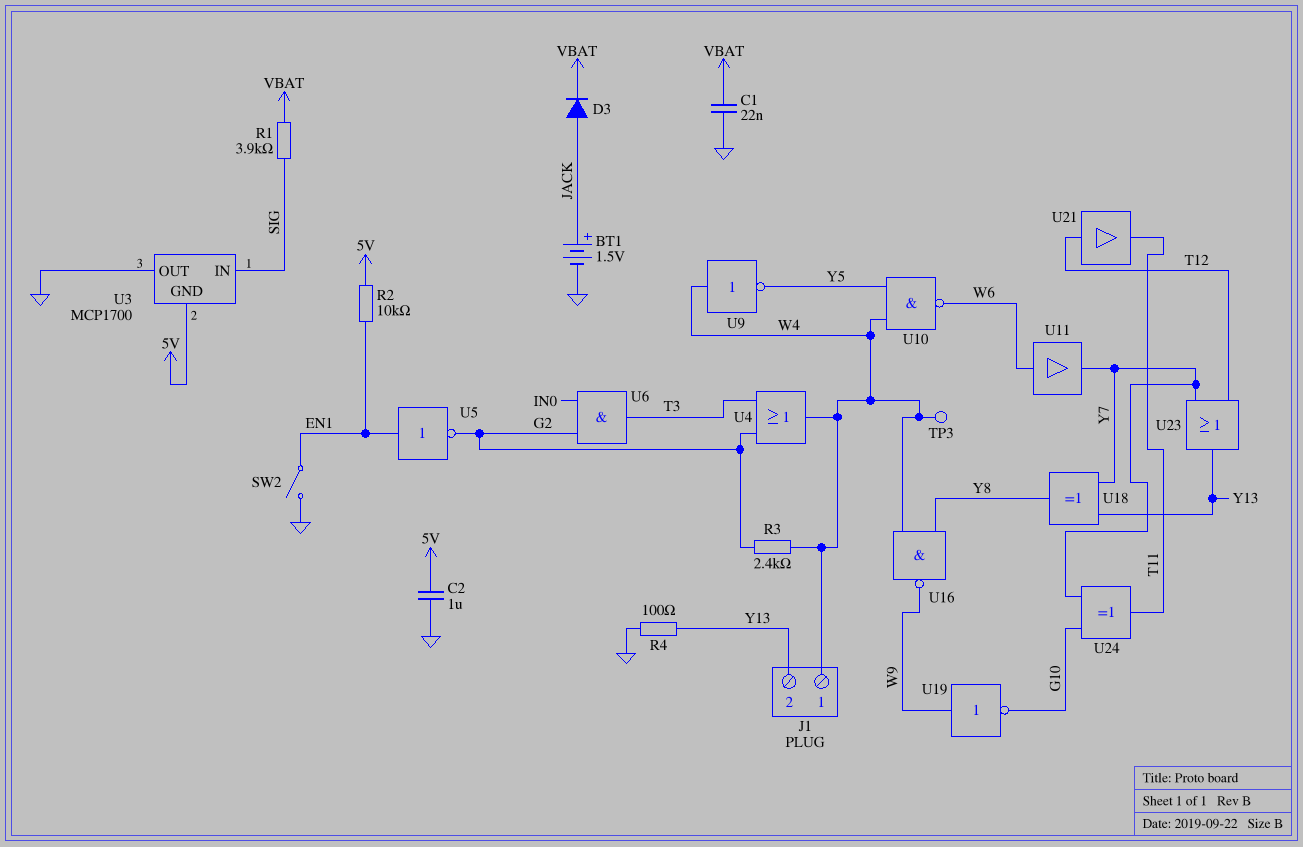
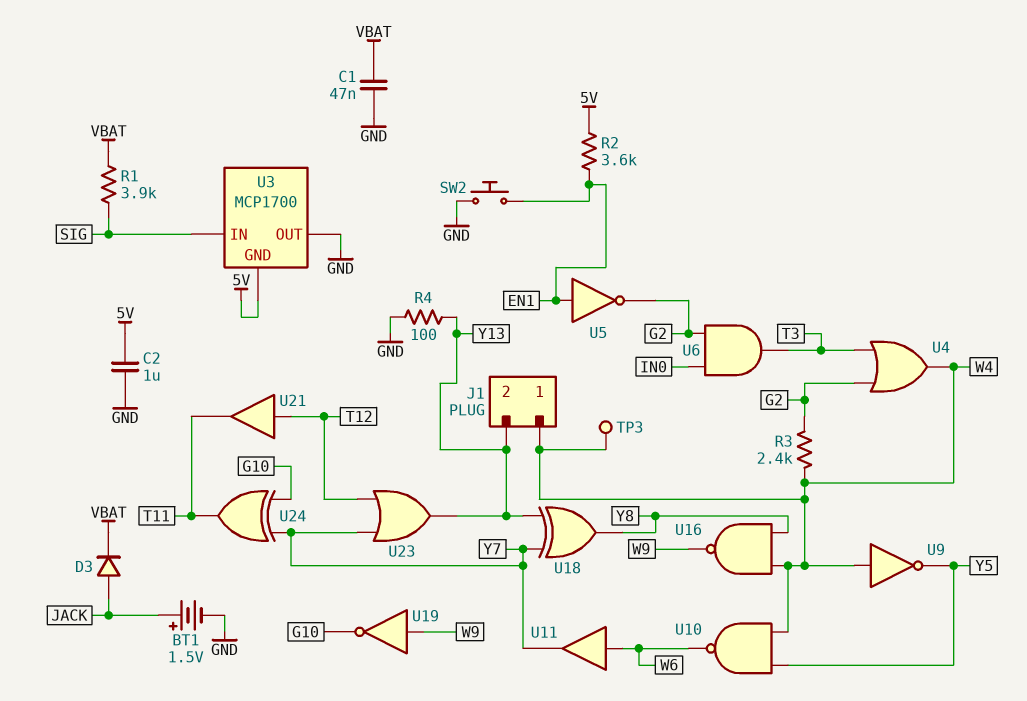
C1: 22nF (GND, VBAT) -> 47nF (GND, VBAT)
R2: 10k (5V, EN1) -> 3.6k (5V, EN1)
SW2: switch (EN1, GND) -> button (EN1, GND)

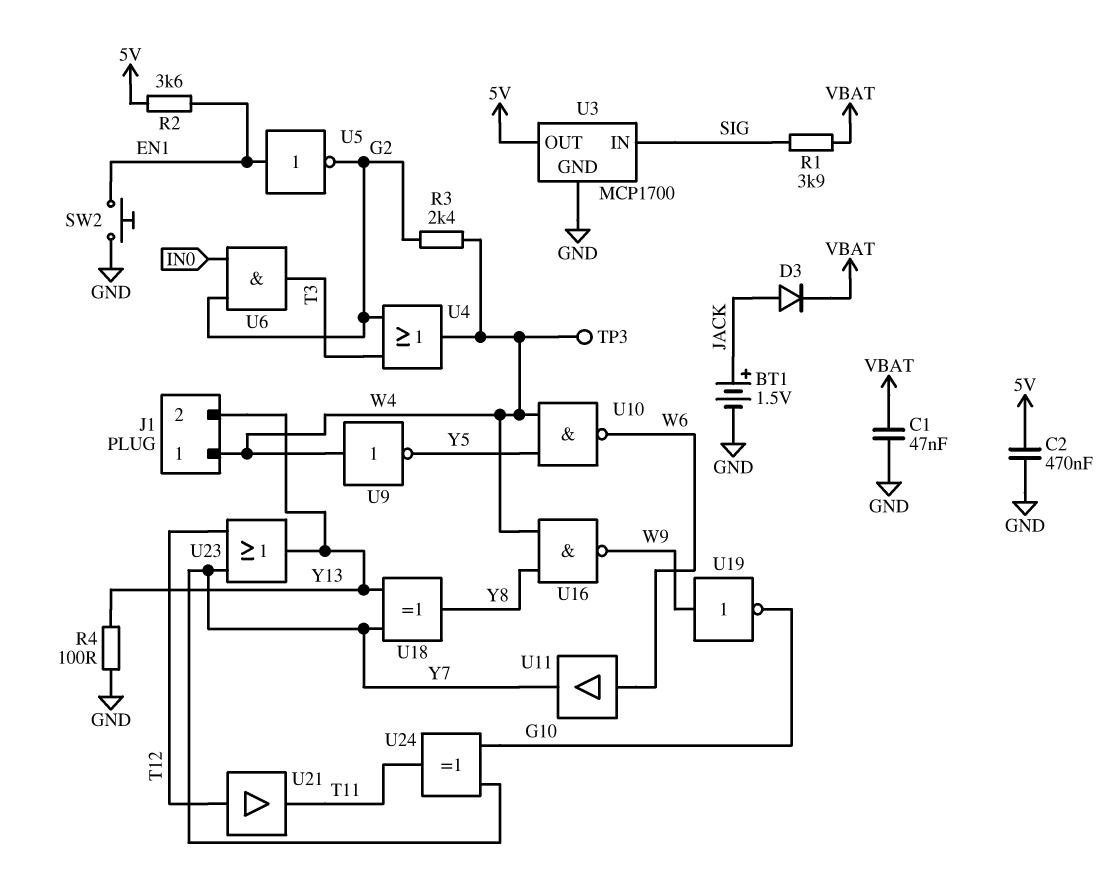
C2: 1uF (5V, GND) -> 470nF (5V, GND)
U3 pin GND: 5V -> GND
U3 pin OUT: GND -> 5V

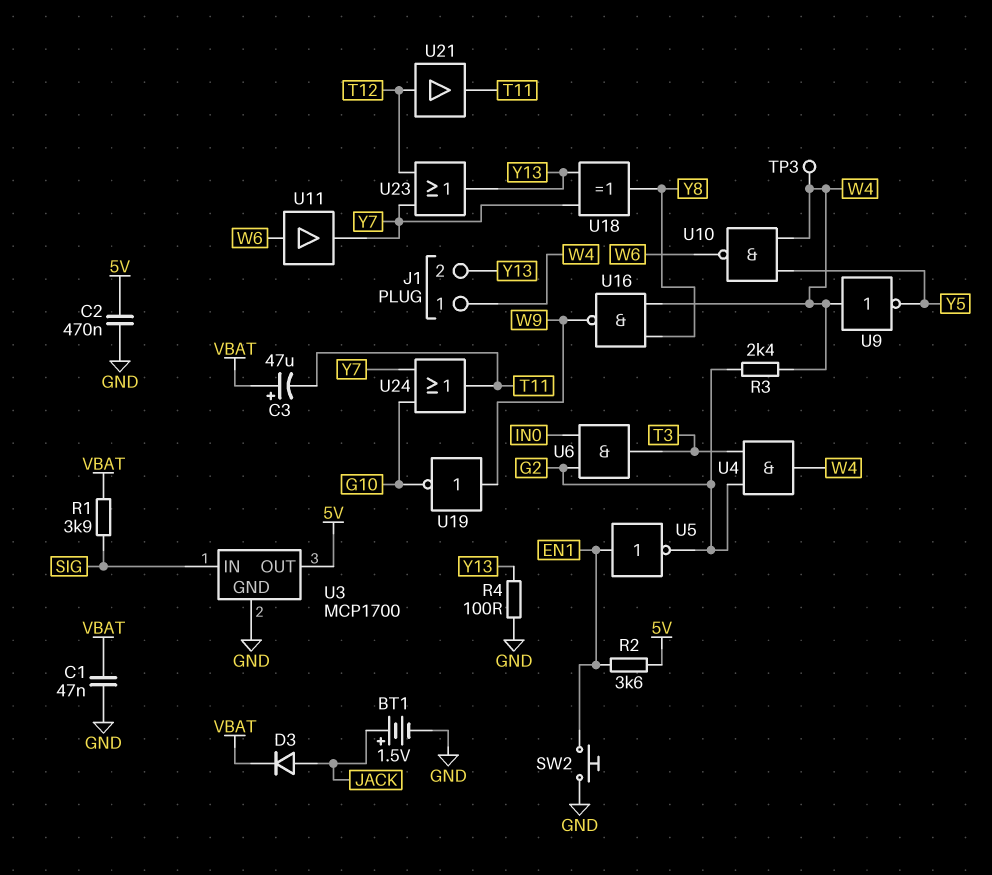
C3: none -> 47uF (plus VBAT, minus T11)
U4: OR (in G2, in T3, out W4) -> AND (in G2, in T3, out W4)
U24: XOR (in G10, in Y7, out T11) -> OR (in G10, in Y7, out T11)

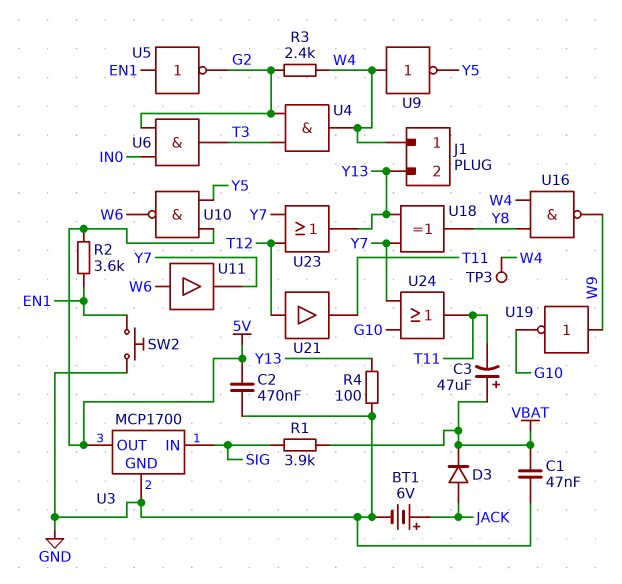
BT1: 1.5V (plus JACK, minus GND) -> 6V (plus JACK, minus GND)
U10: NAND (in W4, in Y5, out W6) -> NAND (in 5V, in Y5, out W6)

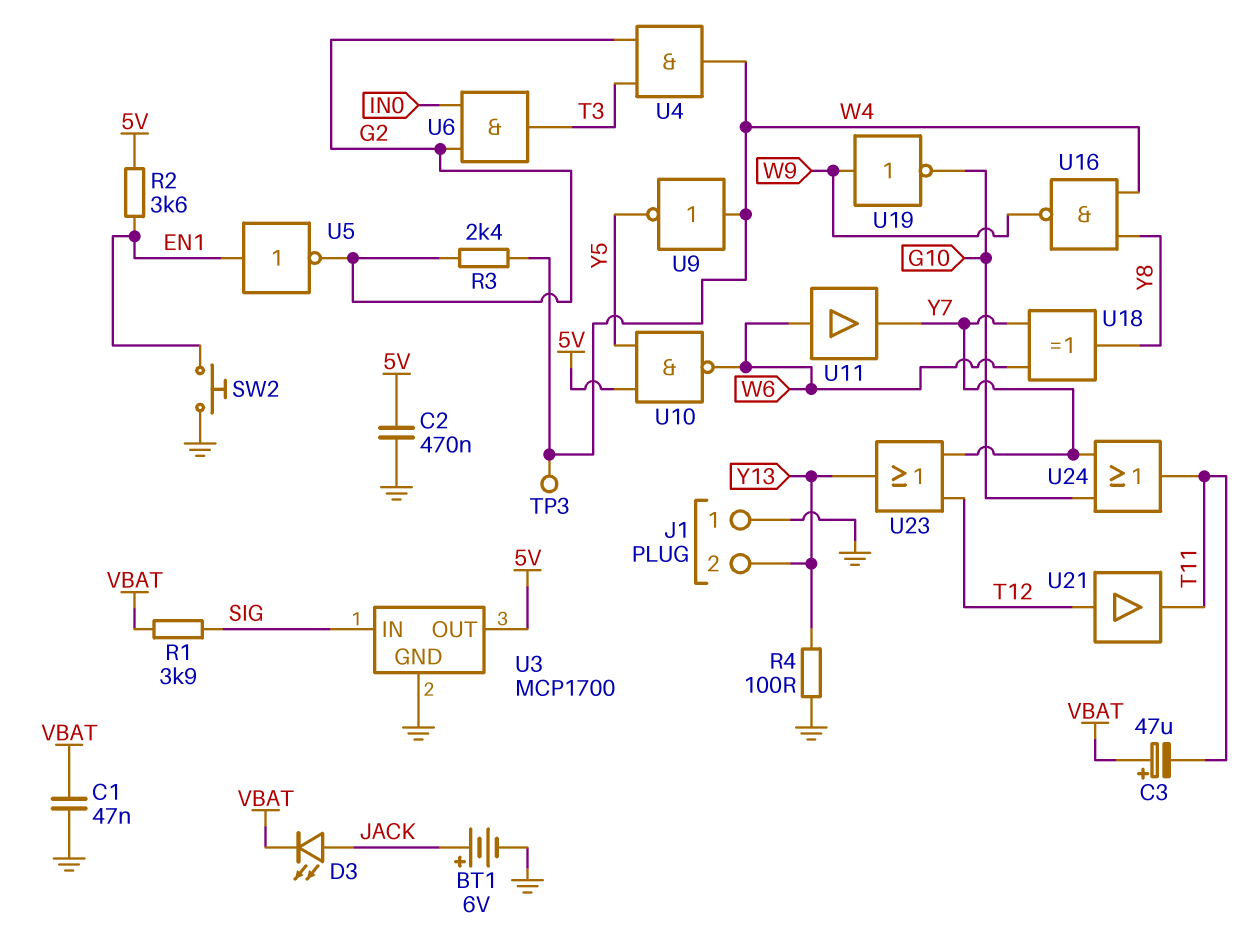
D3: diode (A JACK, K VBAT) -> LED (A JACK, K VBAT)
J1 pin 1: W4 -> GND
U18: XOR (in Y7, in Y13, out Y8) -> XOR (in W6, in Y7, out Y8)

